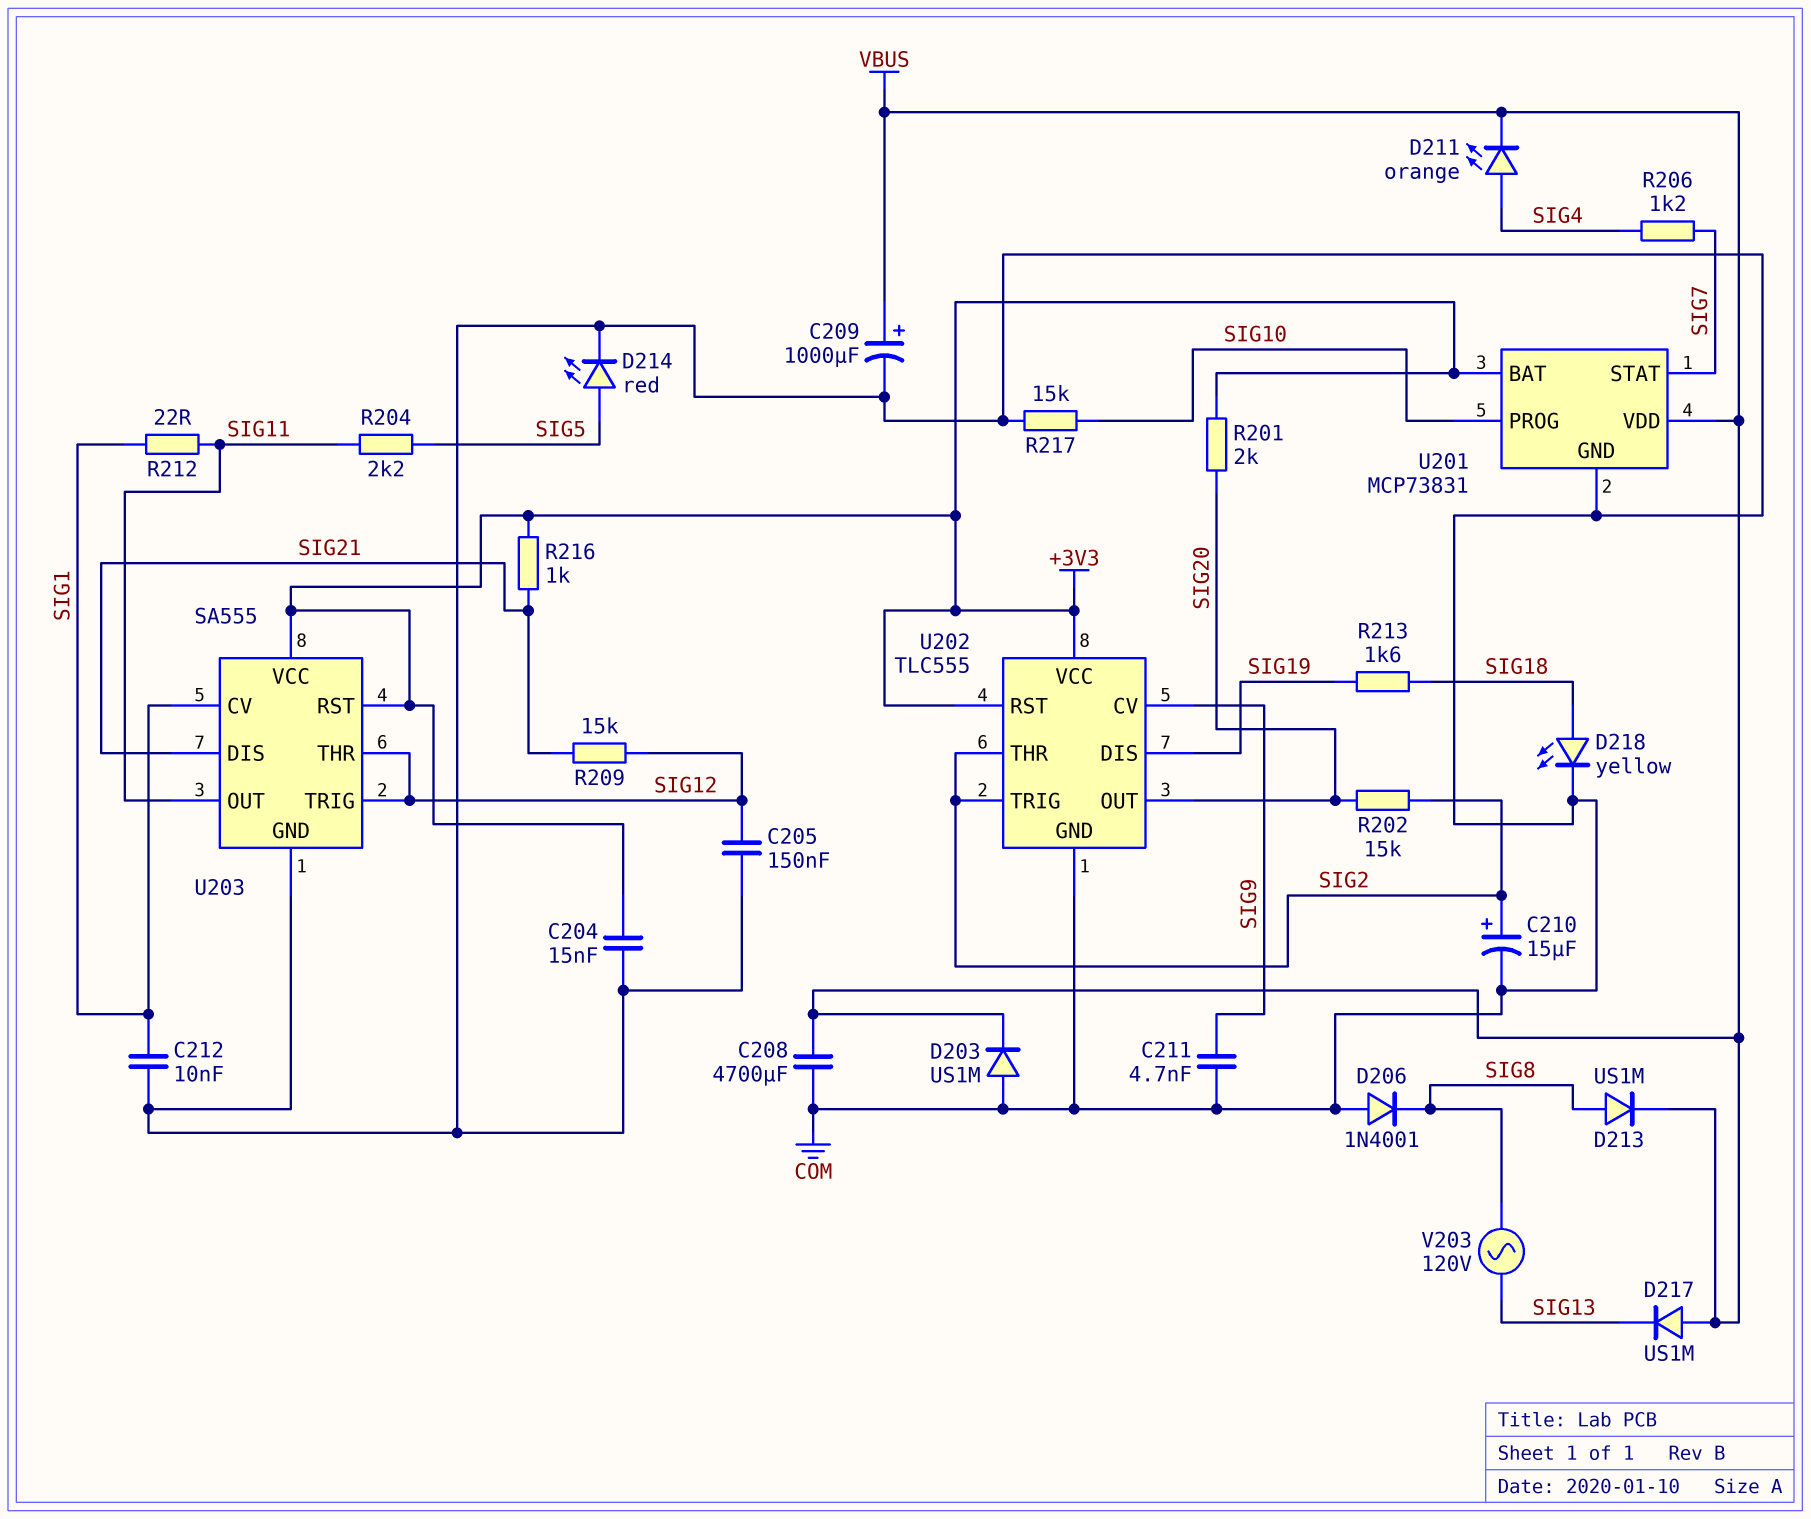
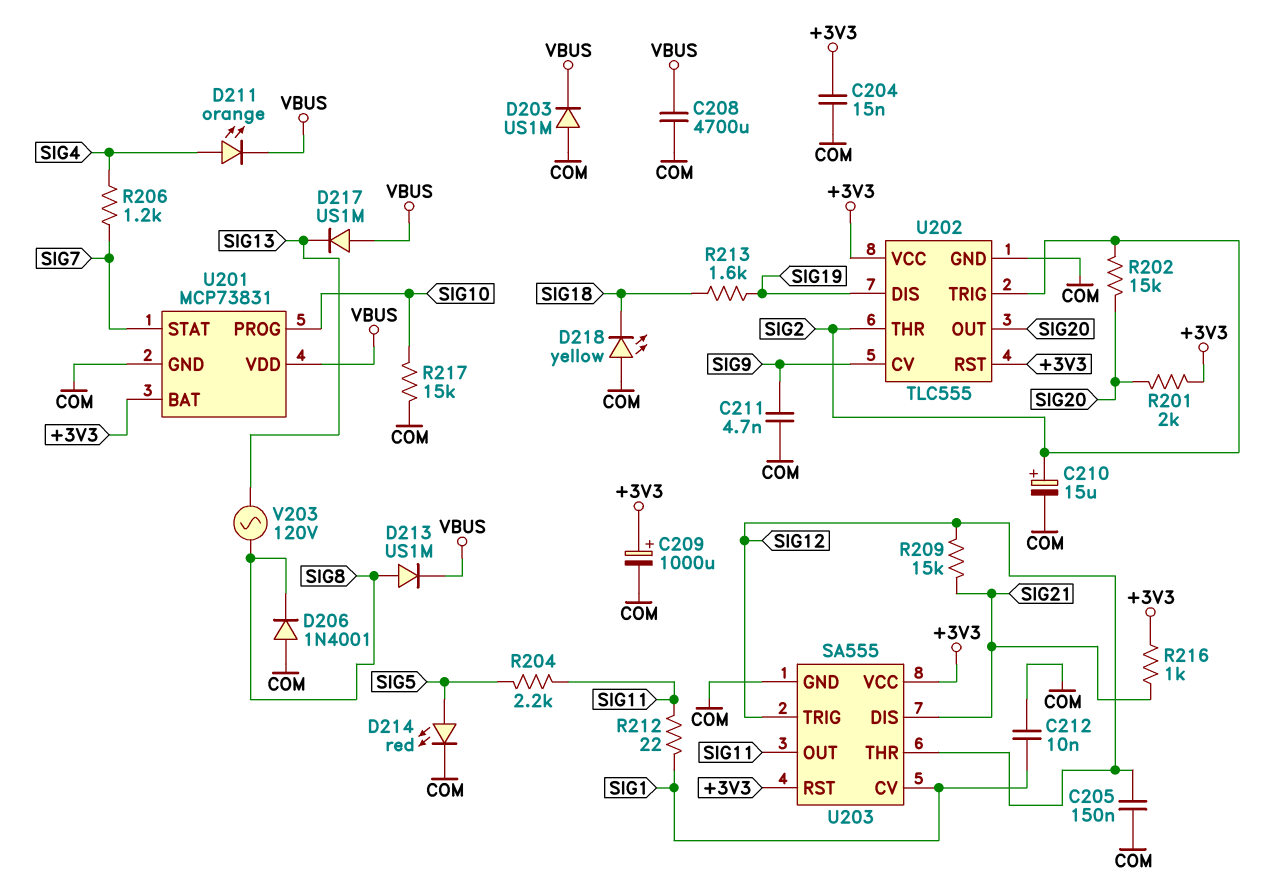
C209: 1000uF (plus VBUS, minus COM) -> 1000uF (plus +3V3, minus COM)
D218: LED yellow (A SIG18, K COM) -> LED yellow (A COM, K SIG18)

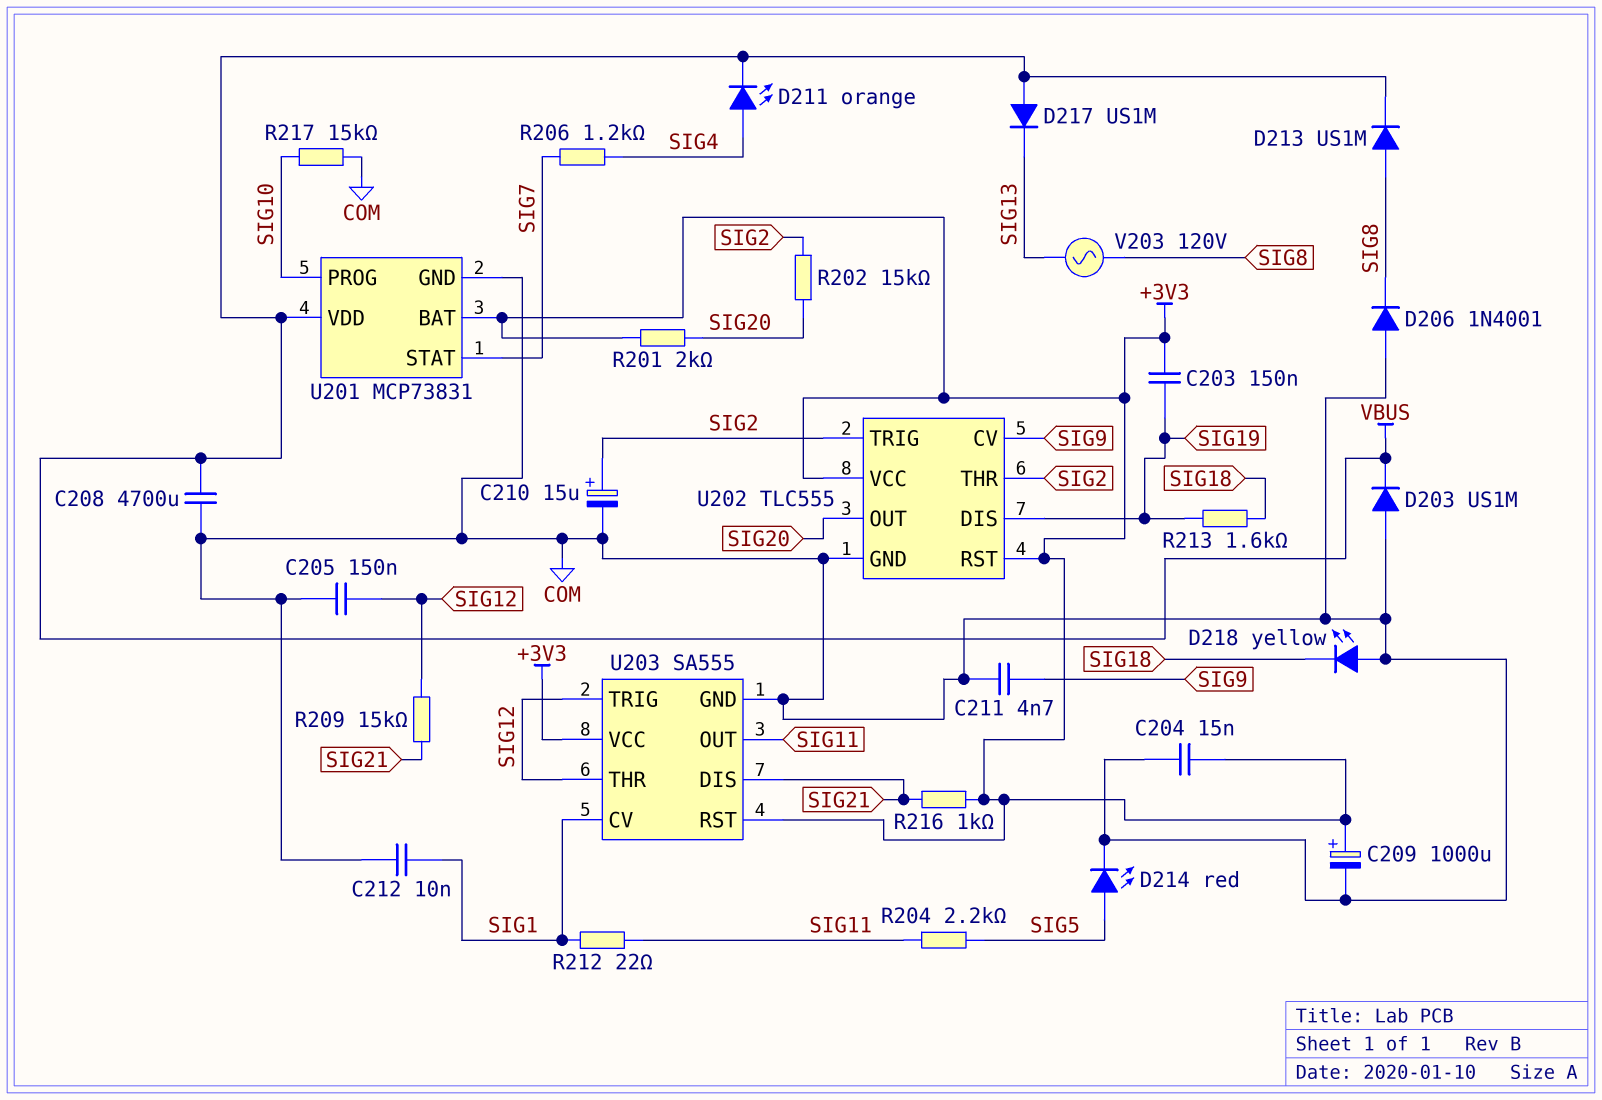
C203: none -> 150nF (+3V3, SIG19)

